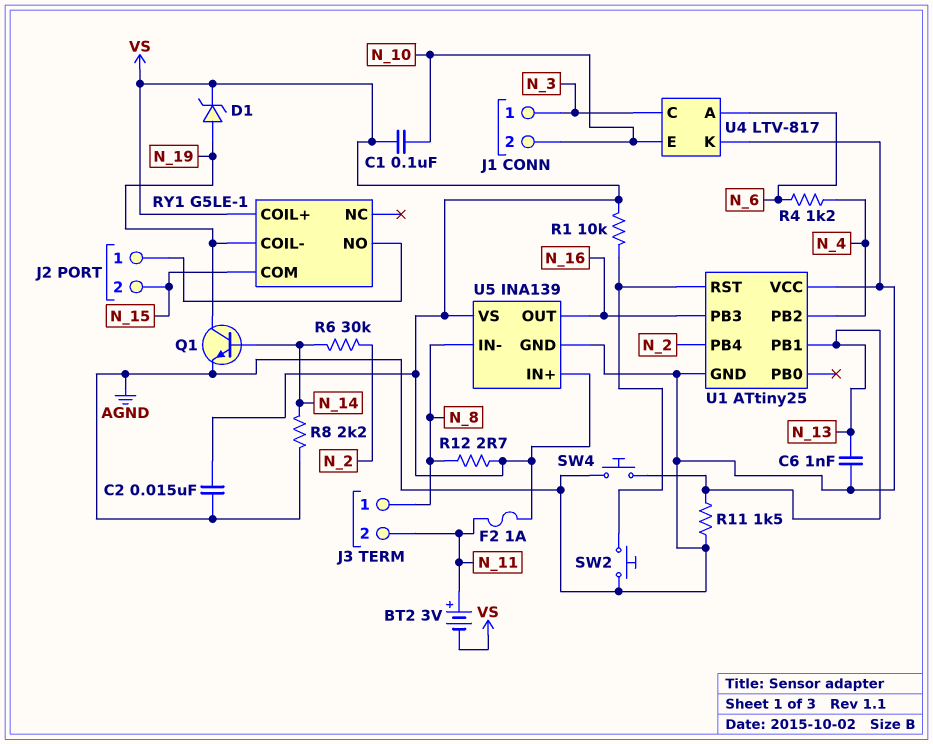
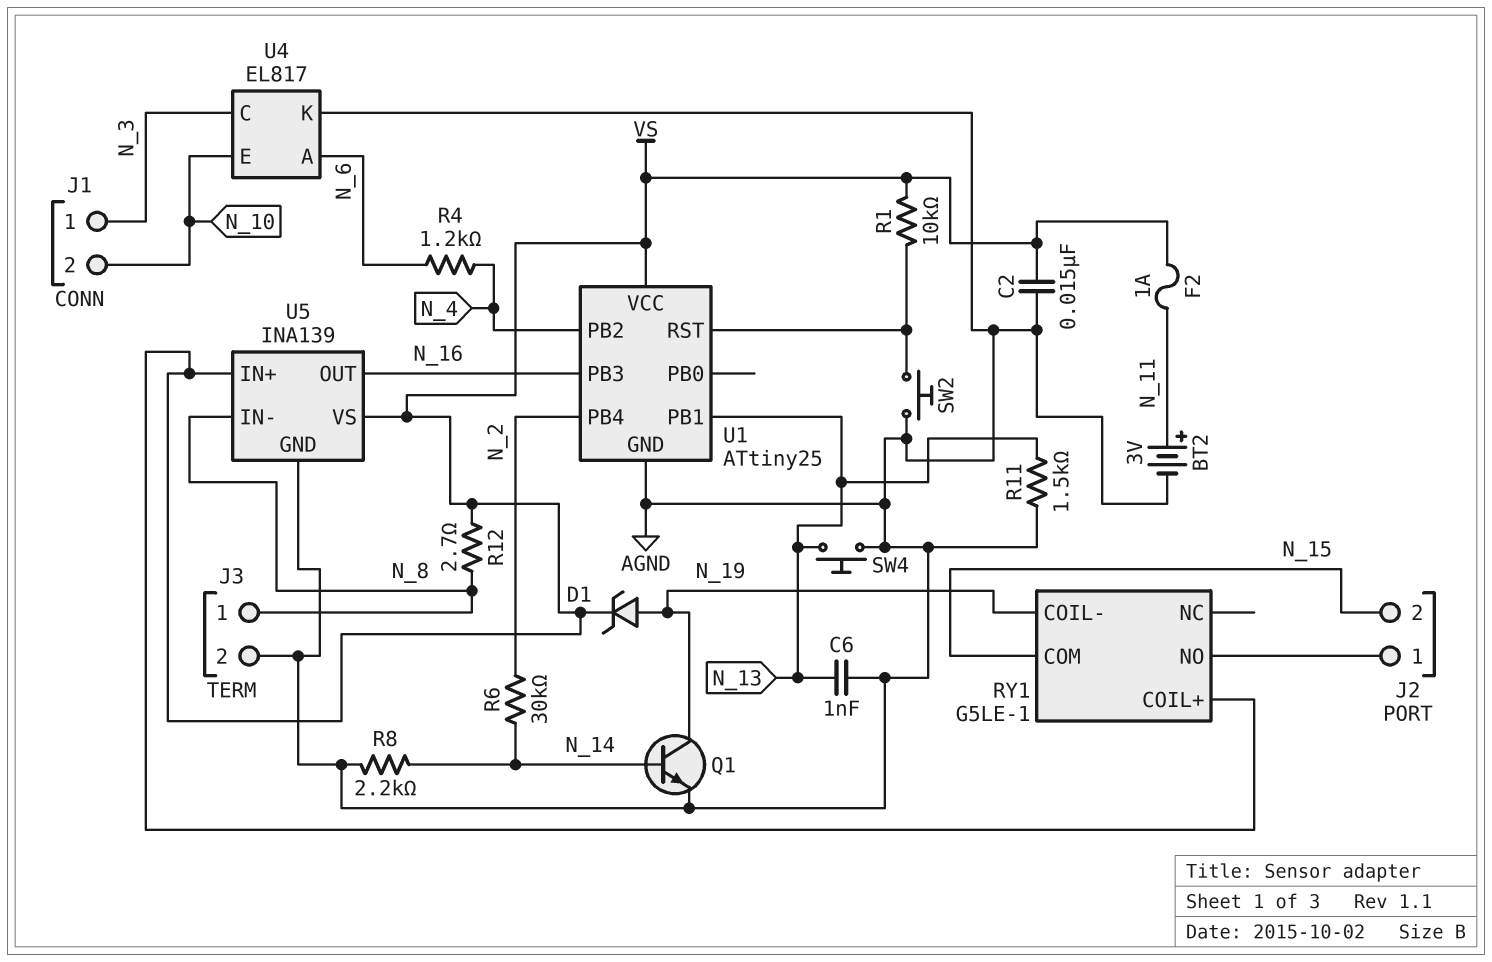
BT2: 3V (plus N_11, minus VS) -> 3V (plus N_11, minus AGND)
C1: 100nF (N_10, VS) -> none
J3 pin 2: N_11 -> AGND
U1 pin VCC: AGND -> VS
U4: LTV-817 -> EL817

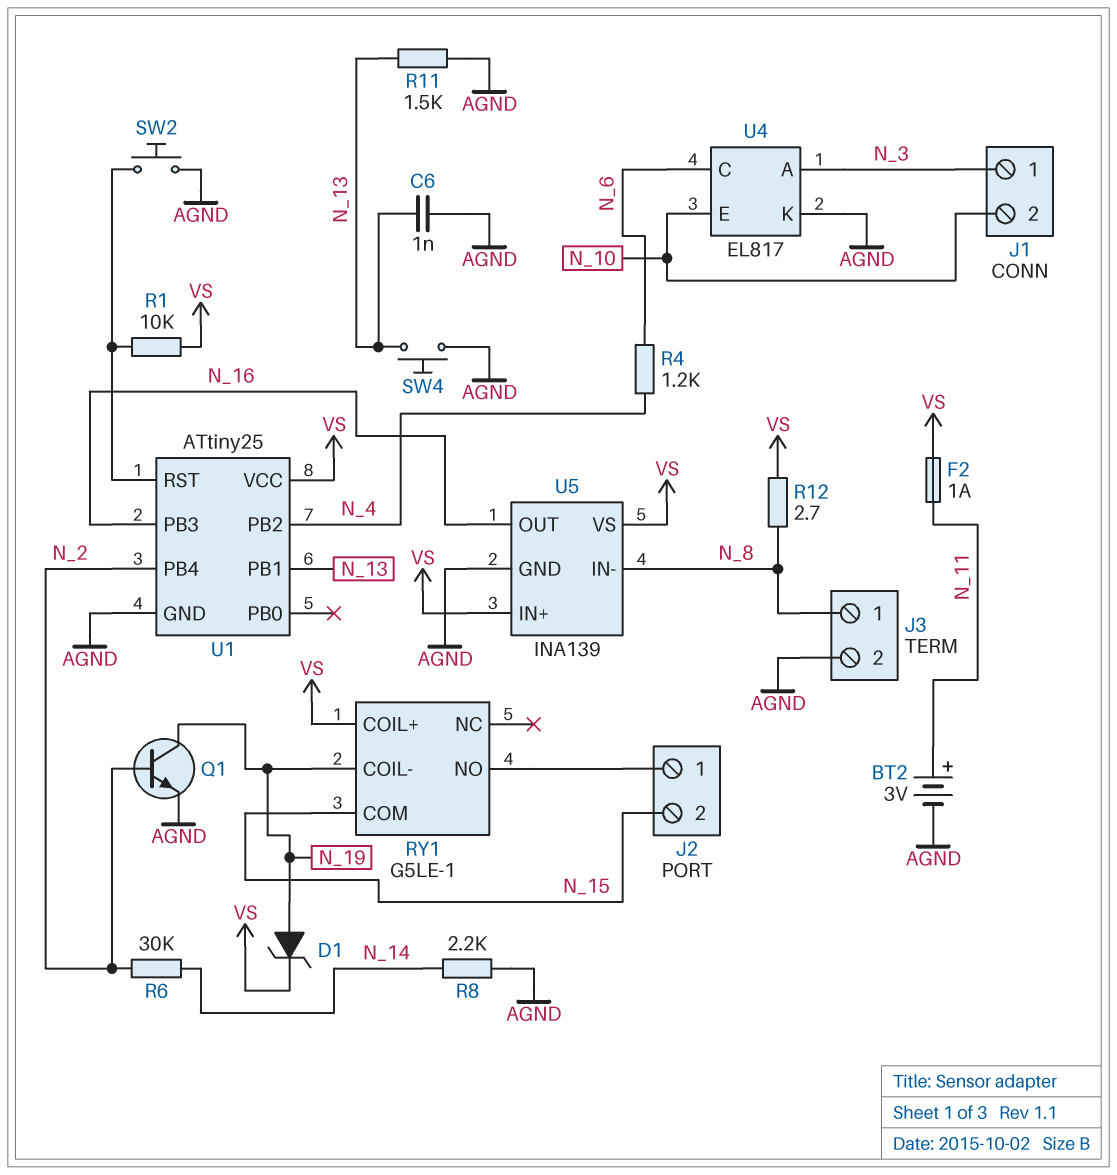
C2: 15nF (AGND, VS) -> none
Q1: NPN (B N_14, C N_19, E AGND) -> NPN (B N_2, C N_19, E AGND)
U4 pin A: N_6 -> N_3
U4 pin C: N_3 -> N_6

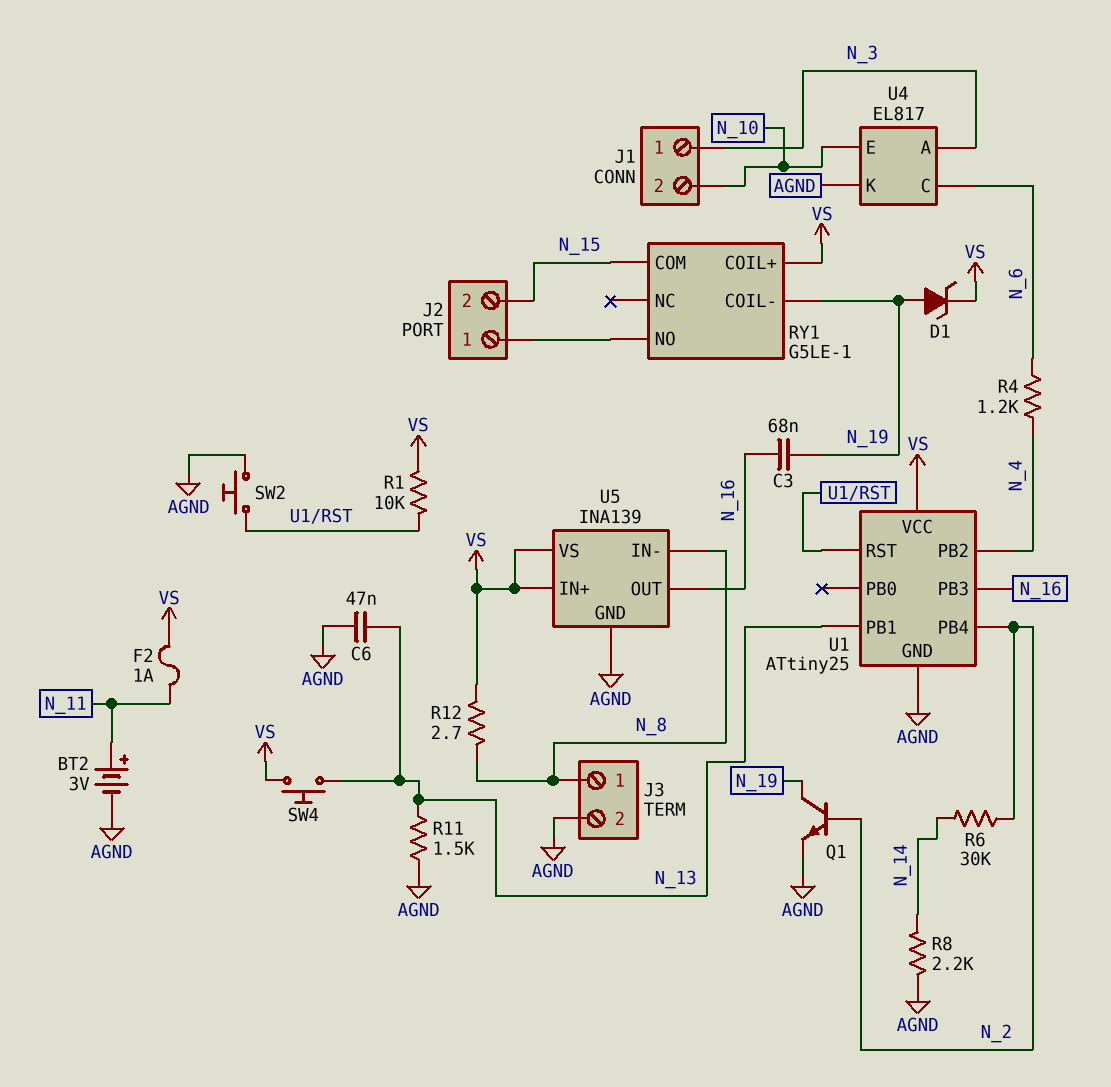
C3: none -> 68nF (N_16, N_19)
C6: 1nF (AGND, N_13) -> 47nF (AGND, N_13)
SW4: button (AGND, N_13) -> button (N_13, VS)

